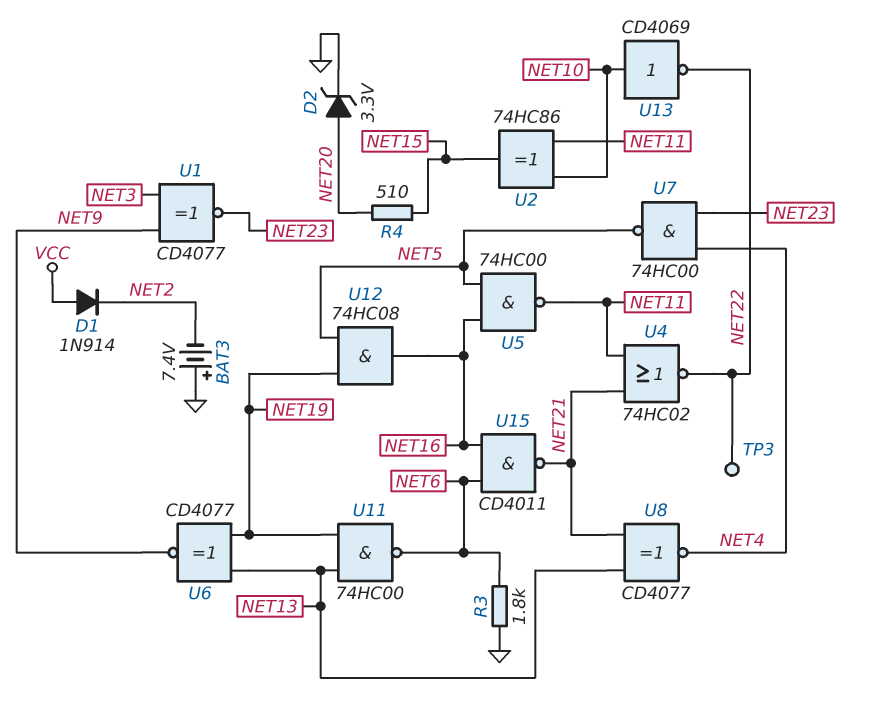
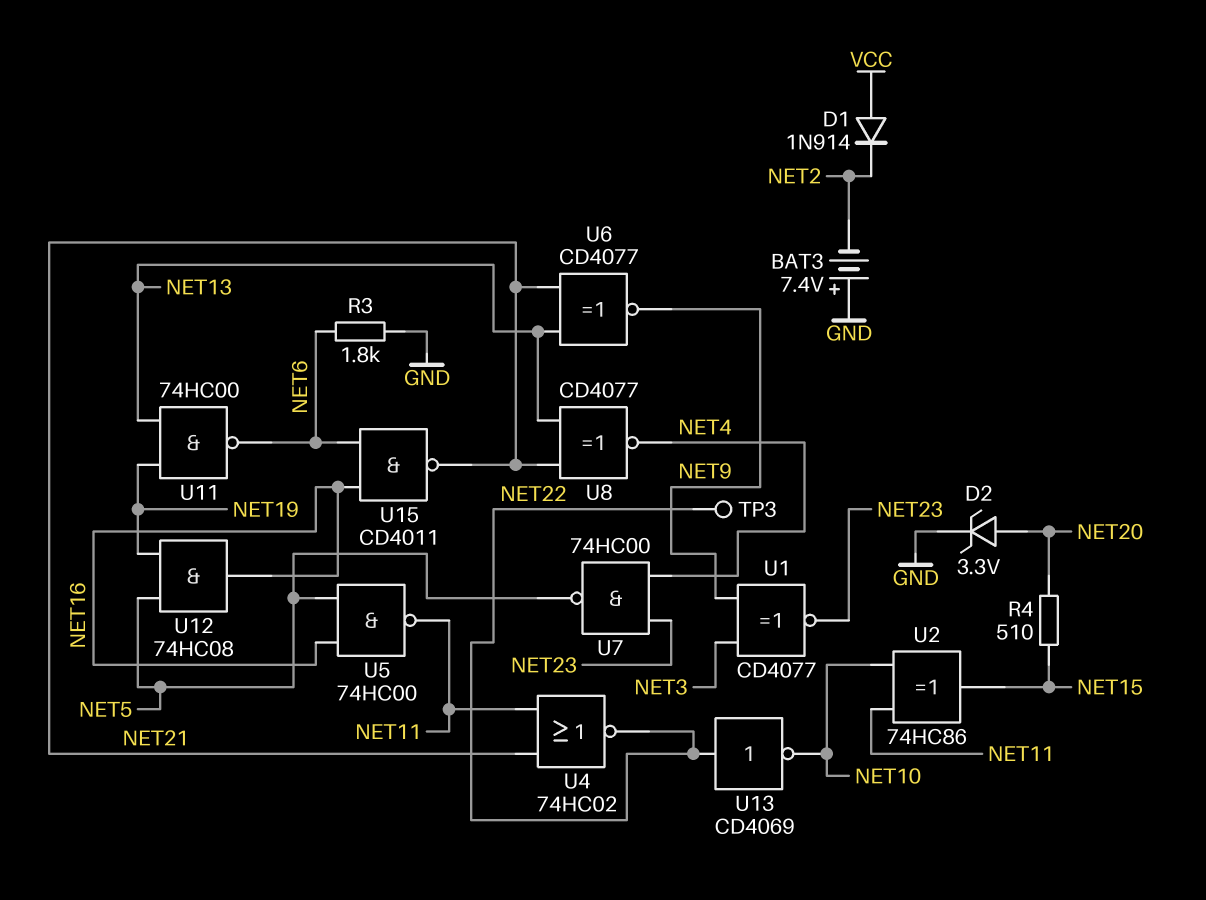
U6: XNOR CD4077 (in NET13, in NET19, out NET9) -> XNOR CD4077 (in NET13, in NET21, out NET9)
U13: NOT CD4069 (in NET10, out NET22) -> NOT CD4069 (in NET22, out NET10)

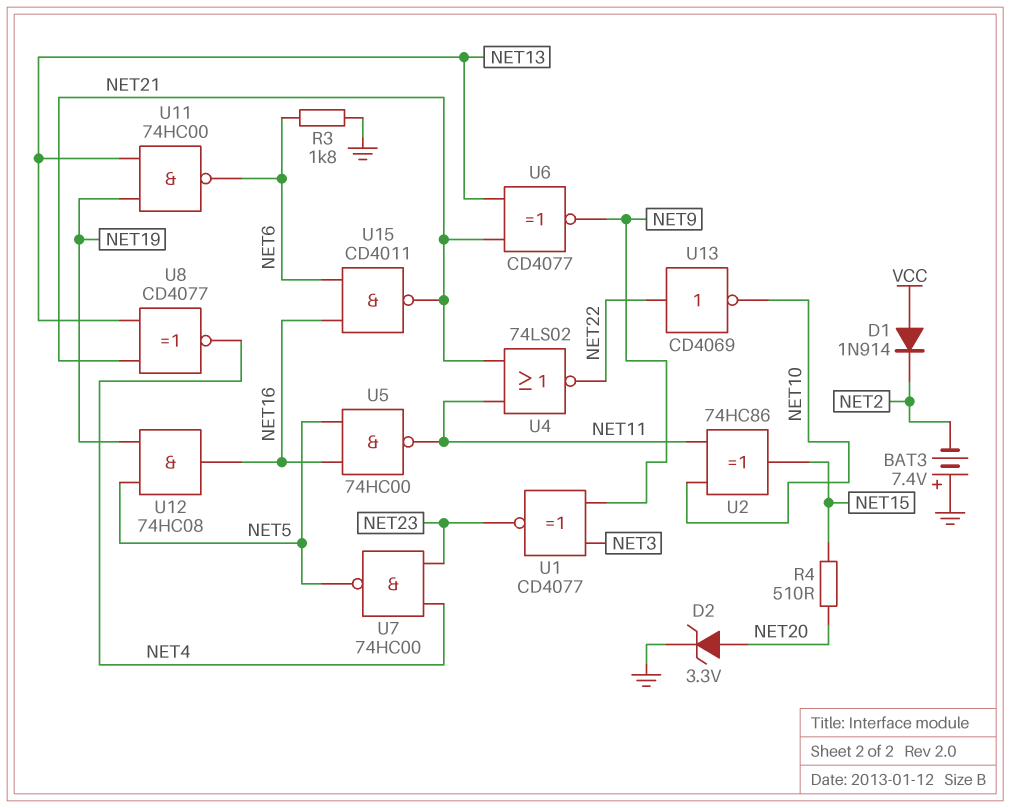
TP3: test point (NET22) -> none
U4: NOR 74HC02 (in NET11, in NET21, out NET22) -> NOR 74LS02 (in NET11, in NET21, out NET22)

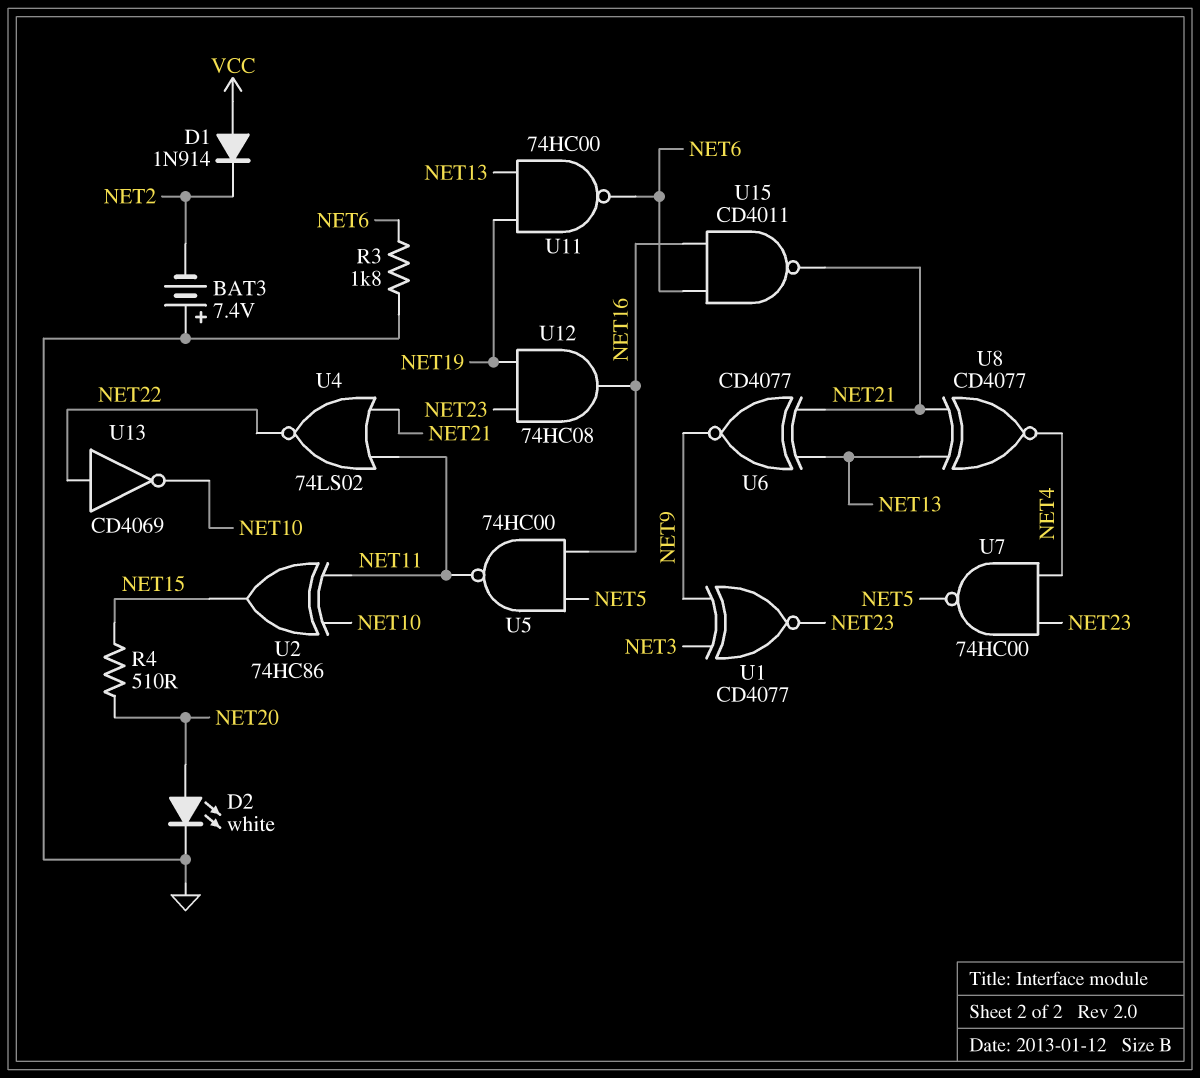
D2: zener 3.3V (A NET20, K GND) -> LED white (A NET20, K GND)
U12: AND 74HC08 (in NET5, in NET19, out NET16) -> AND 74HC08 (in NET19, in NET23, out NET16)

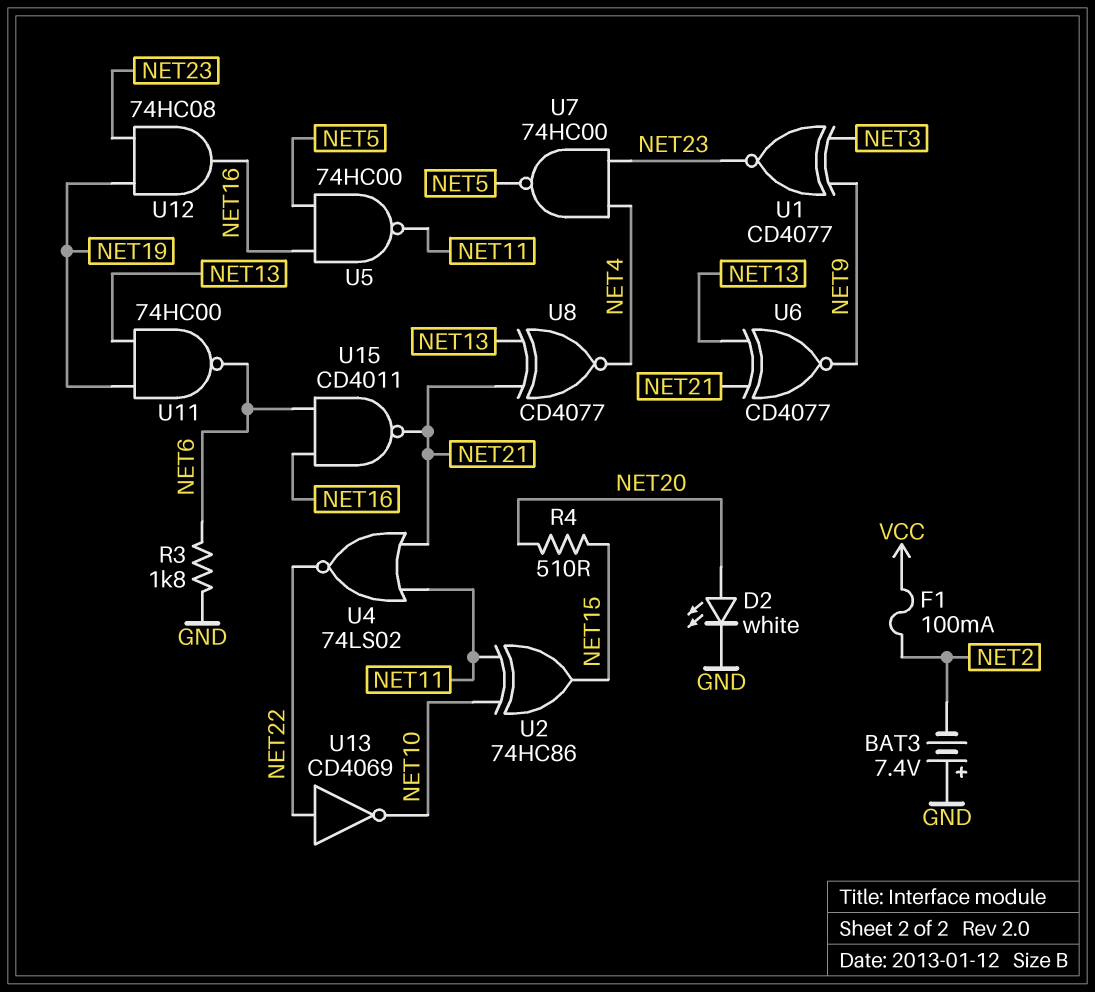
D1: diode 1N914 (A VCC, K NET2) -> none
F1: none -> 100mA (NET2, VCC)

